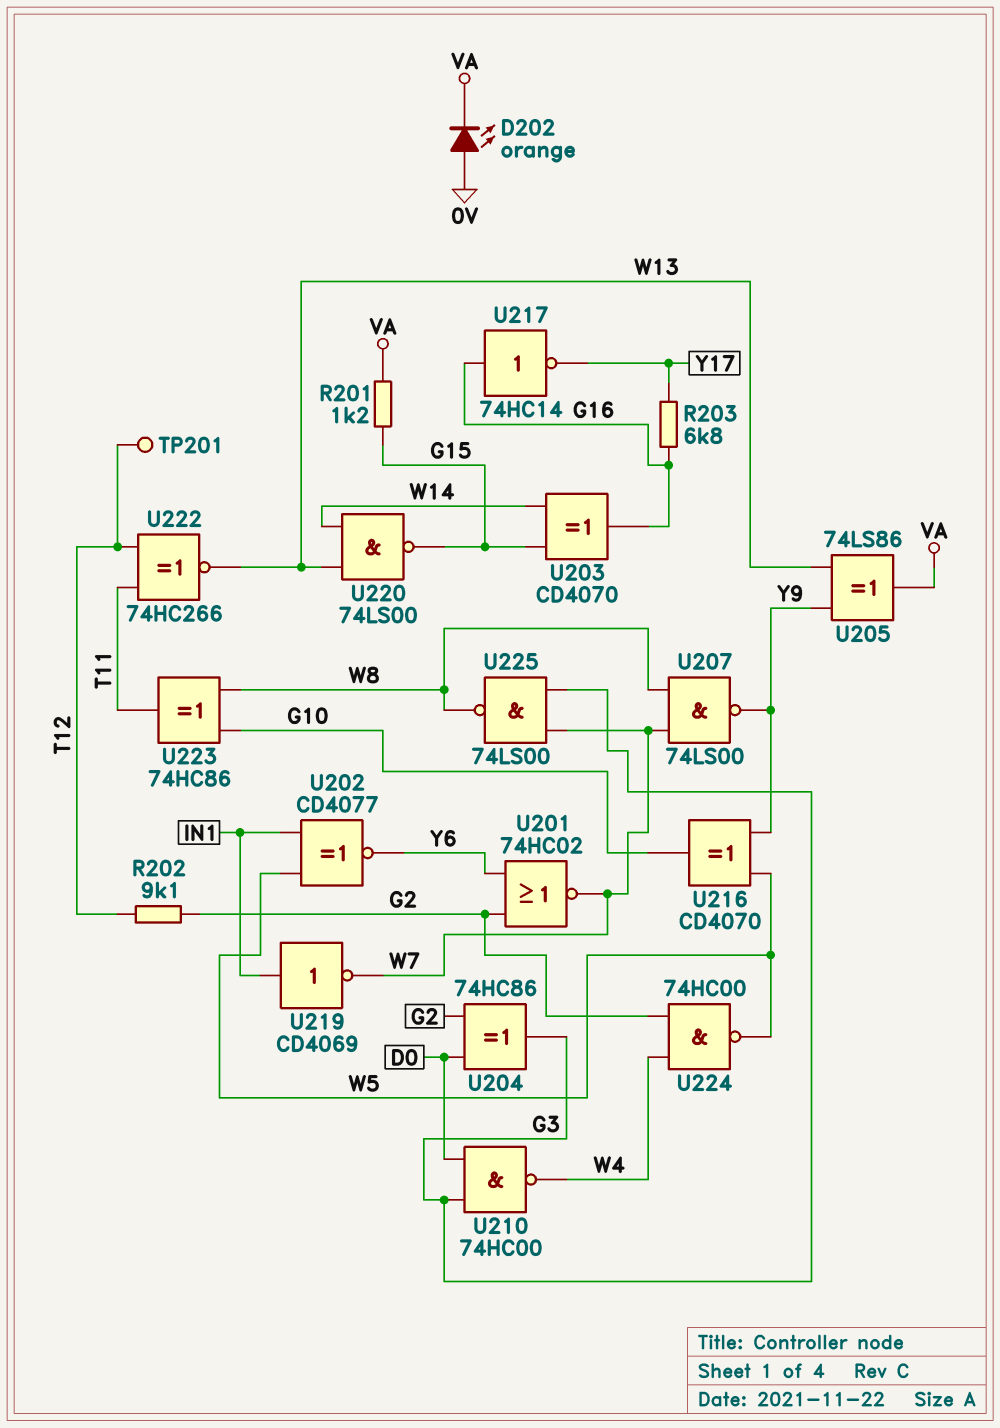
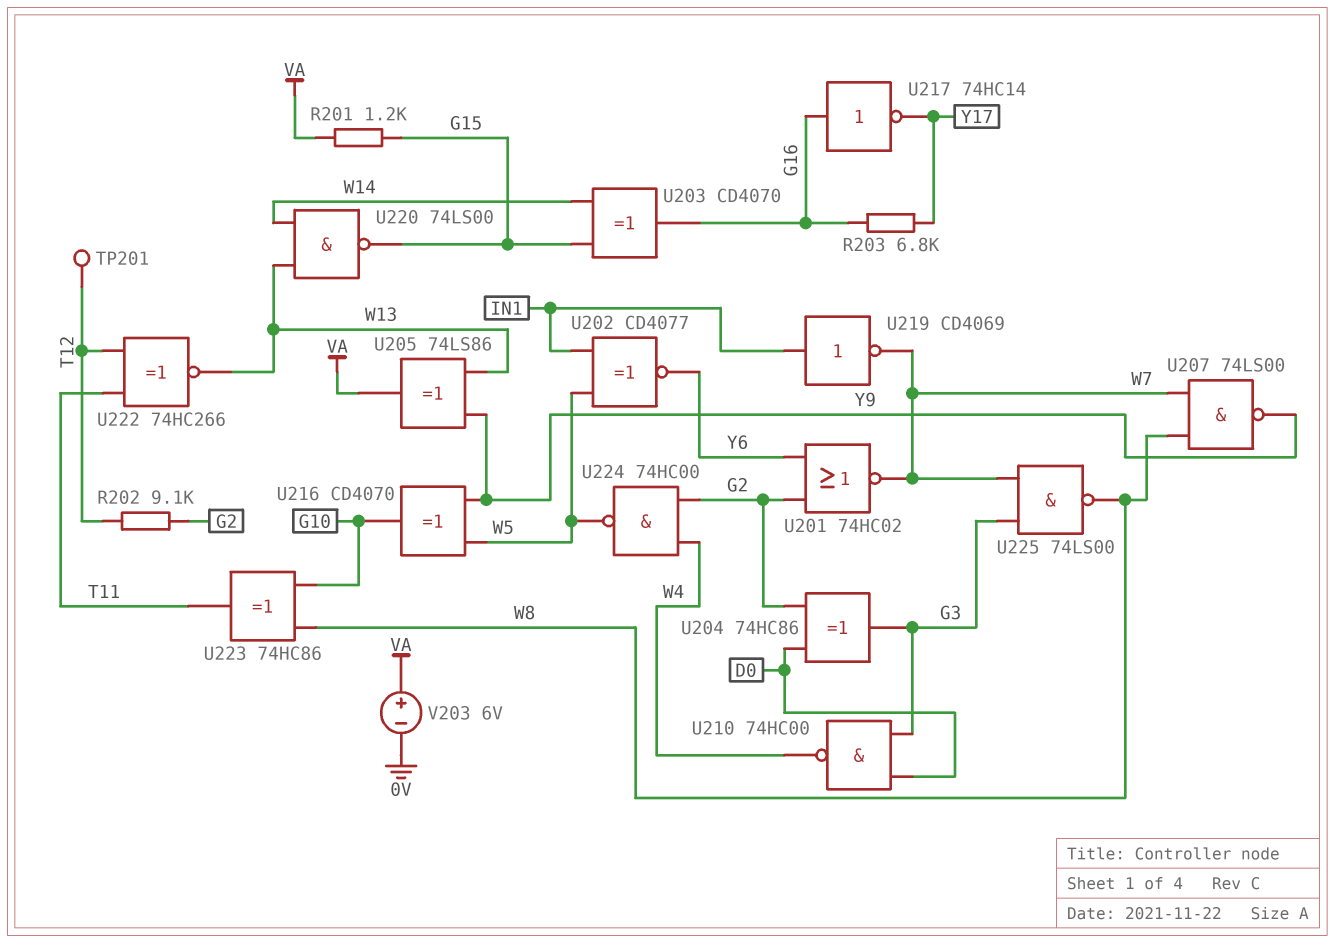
D202: LED orange (A 0V, K VA) -> none
V203: none -> 6V (plus VA, minus 0V)

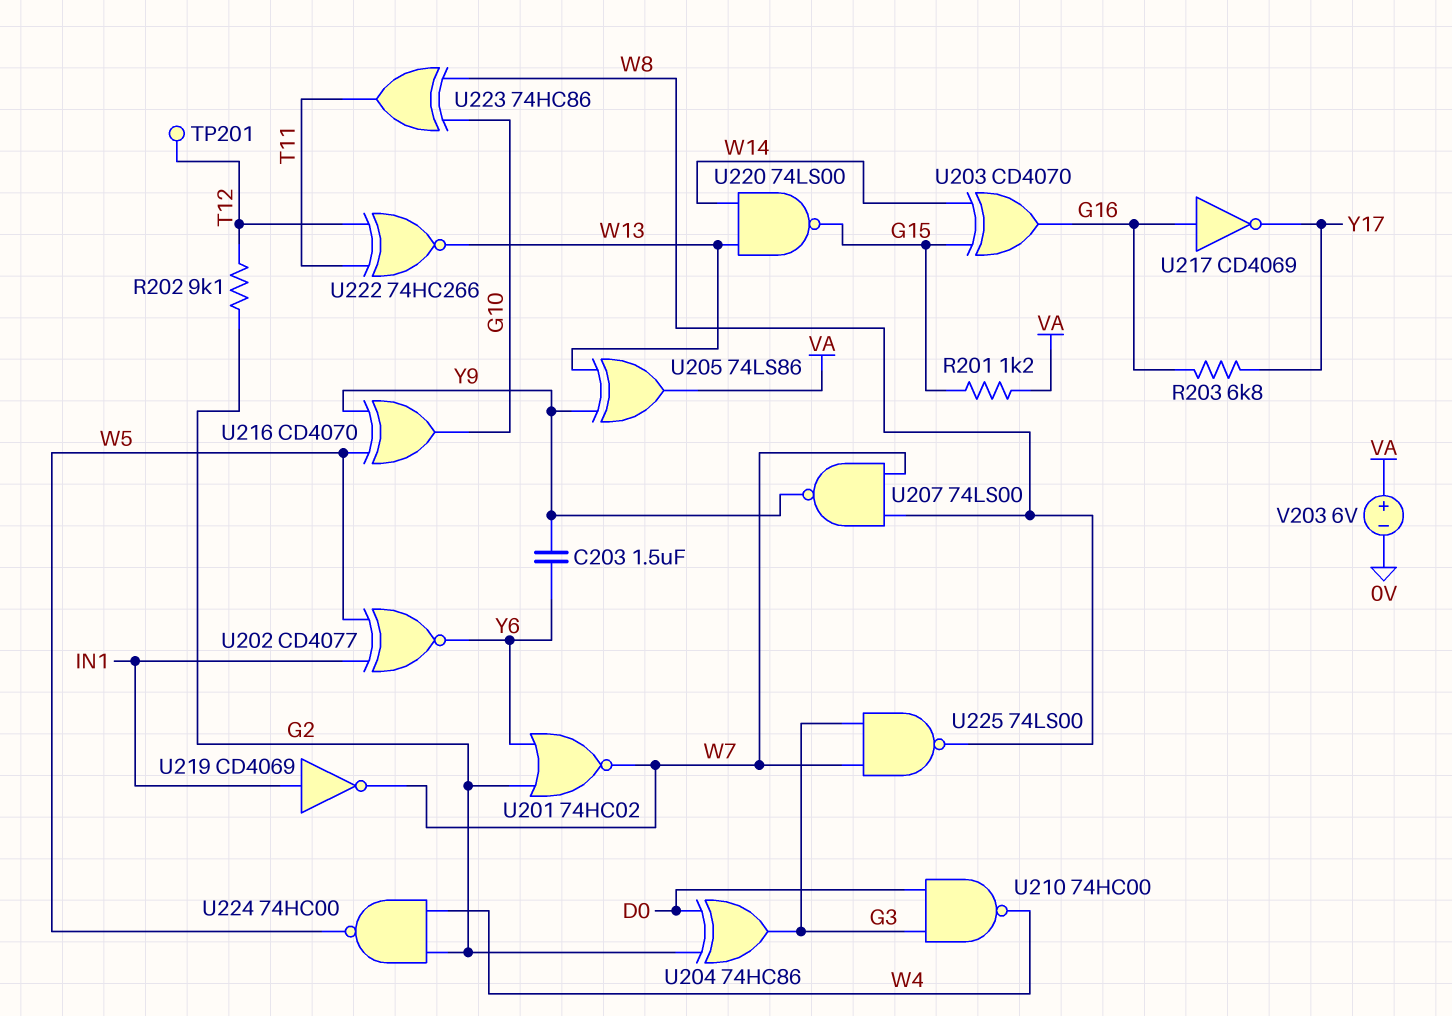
C203: none -> 1.5uF (Y6, Y9)
U217: NOT 74HC14 (in G16, out Y17) -> NOT CD4069 (in G16, out Y17)

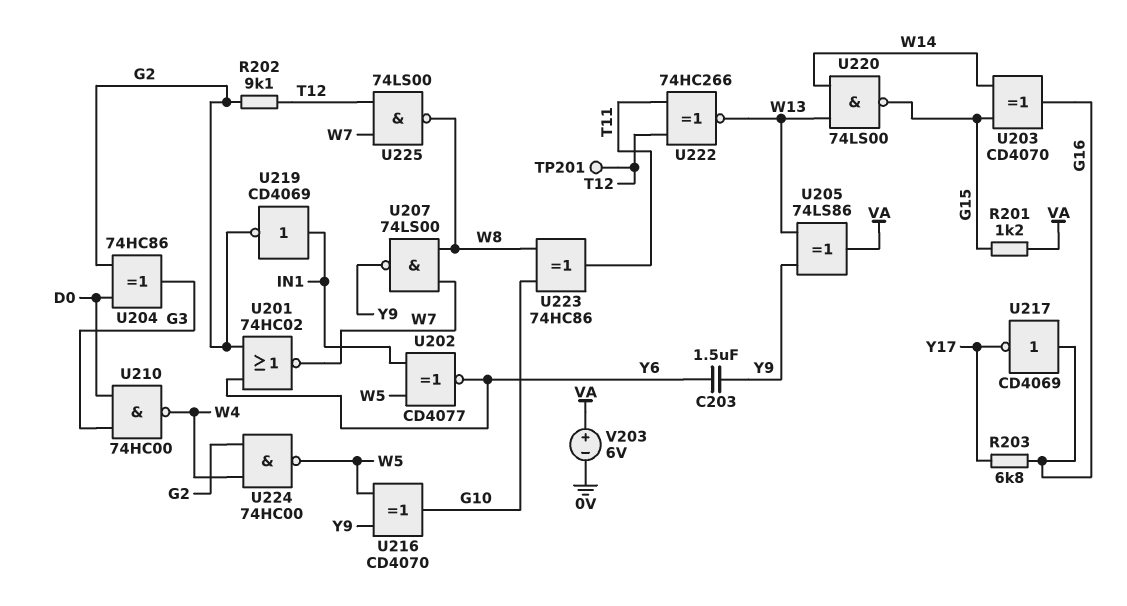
U219: NOT CD4069 (in IN1, out W7) -> NOT CD4069 (in IN1, out G2)
U225: NAND 74LS00 (in G3, in W7, out W8) -> NAND 74LS00 (in T12, in W7, out W8)

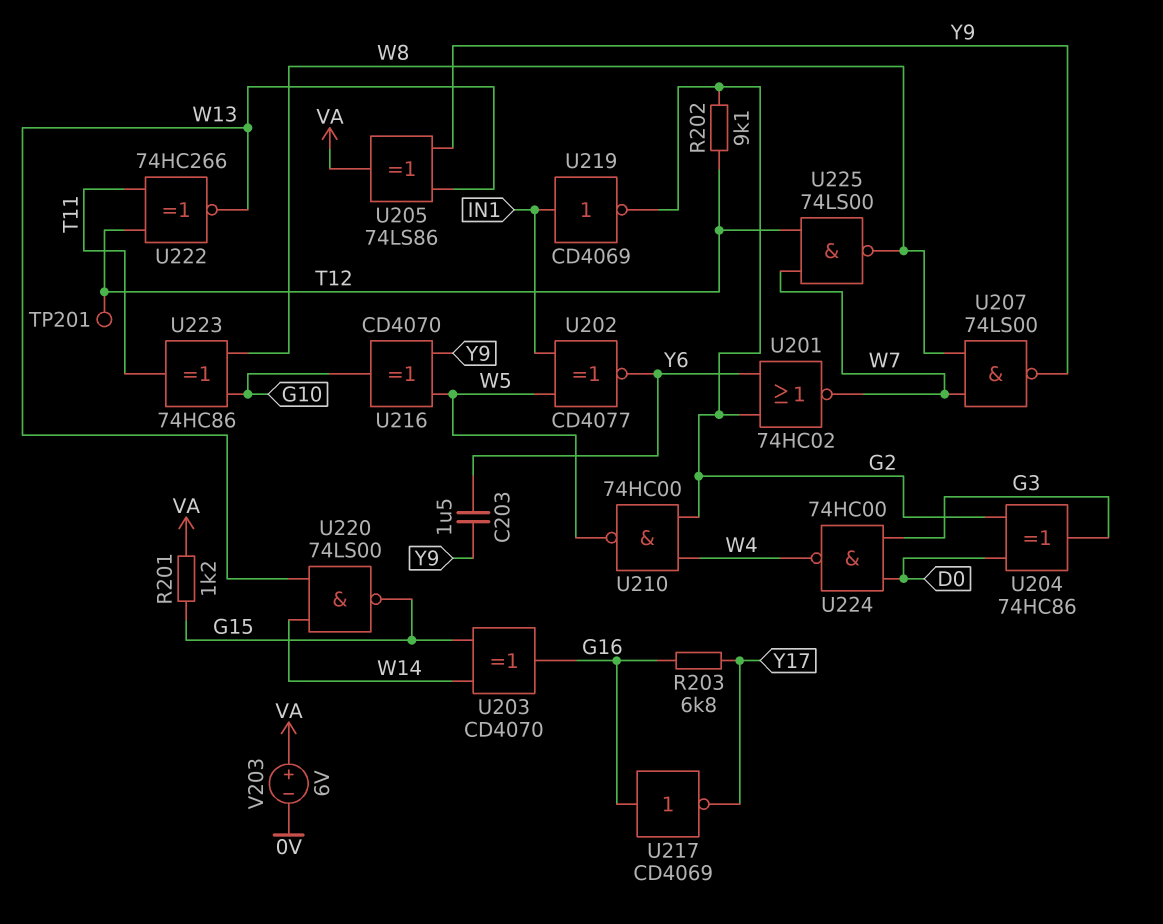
U210: NAND 74HC00 (in D0, in G3, out W4) -> NAND 74HC00 (in G2, in W4, out W5)
U224: NAND 74HC00 (in G2, in W4, out W5) -> NAND 74HC00 (in D0, in G3, out W4)

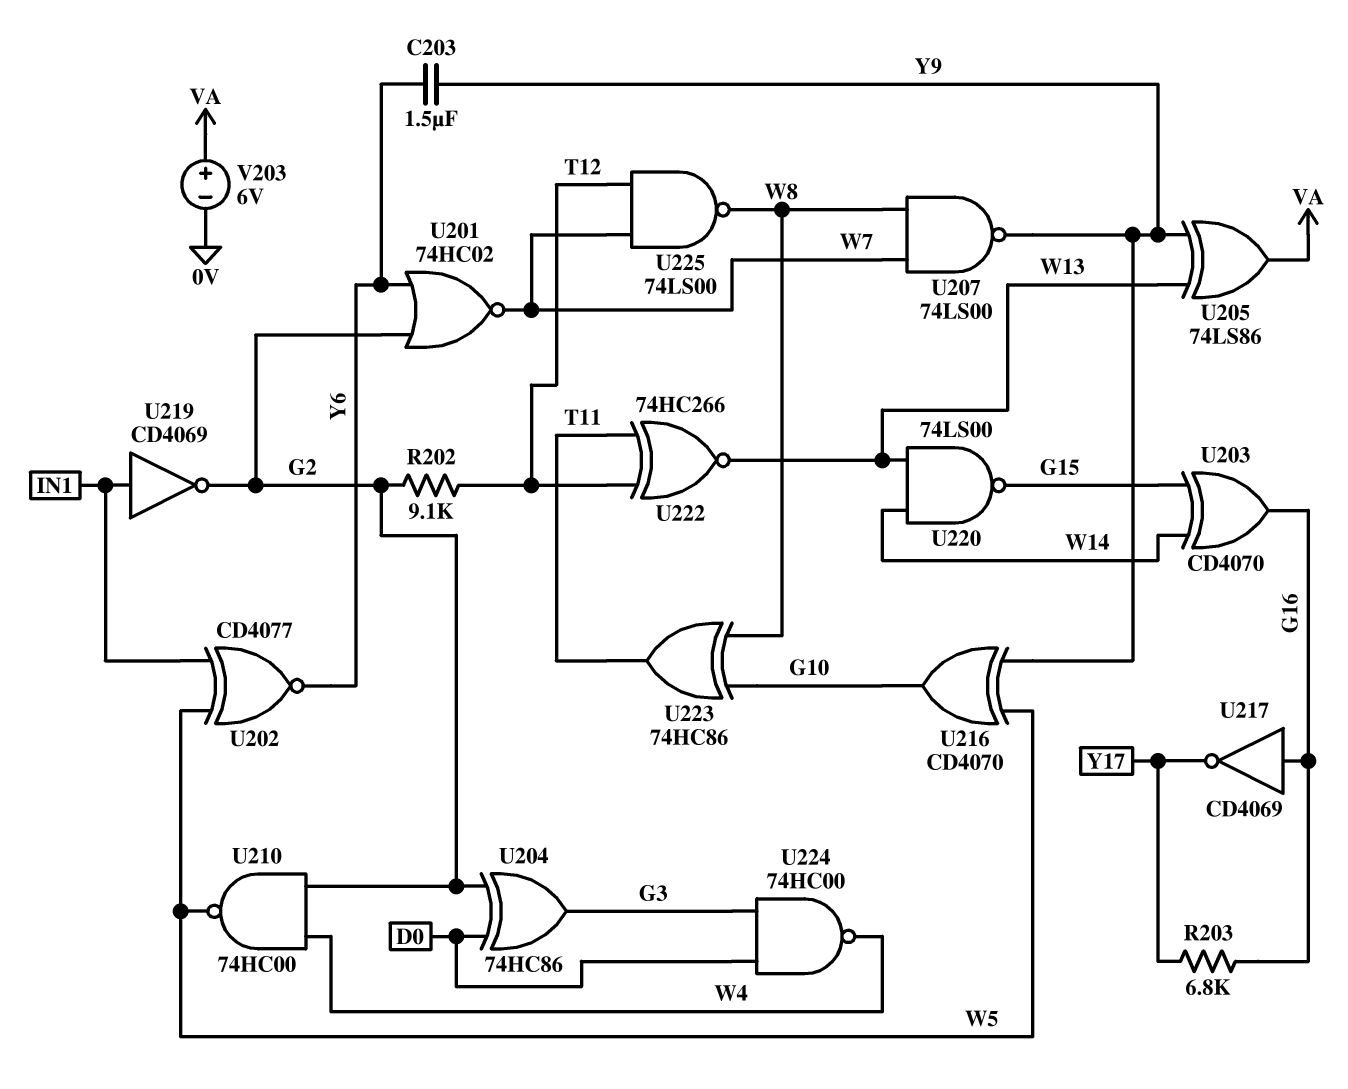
R201: 1.2k (G15, VA) -> none
TP201: test point (T12) -> none

